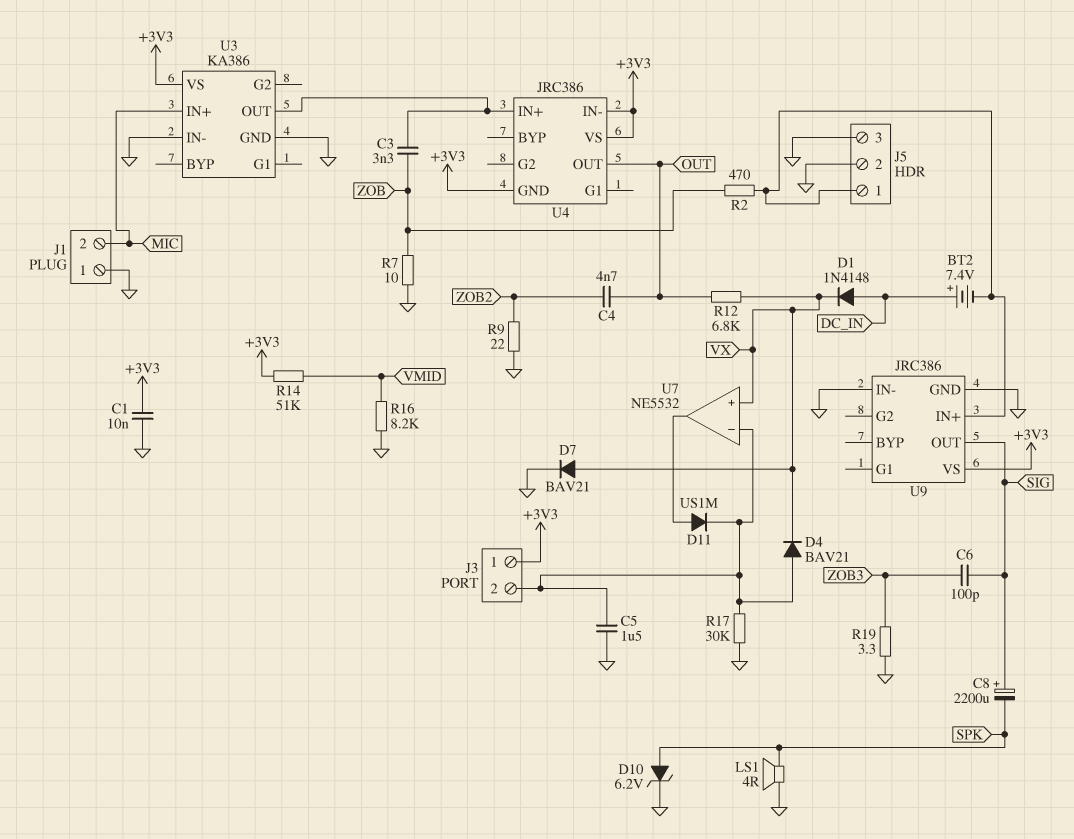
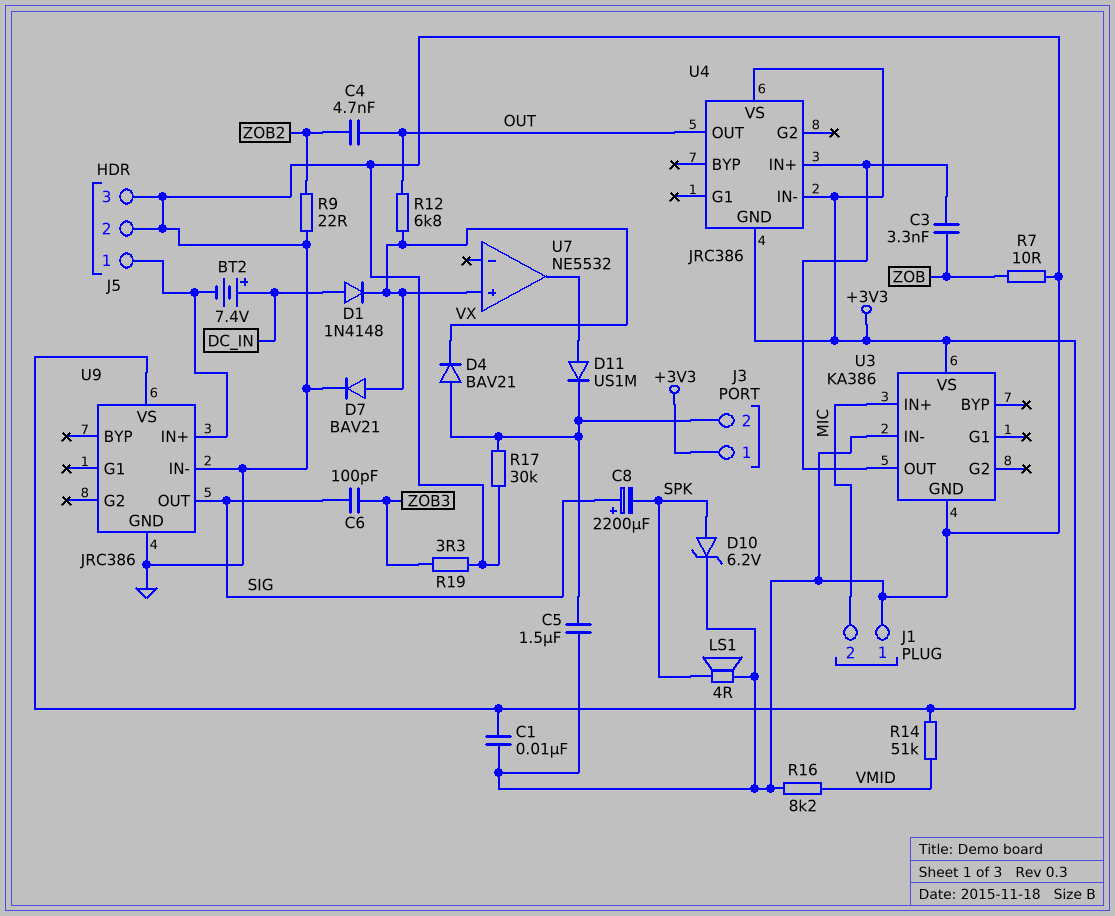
R2: 470 (J5/1, ZOB) -> none
U7 pin in-: J3/2 -> none

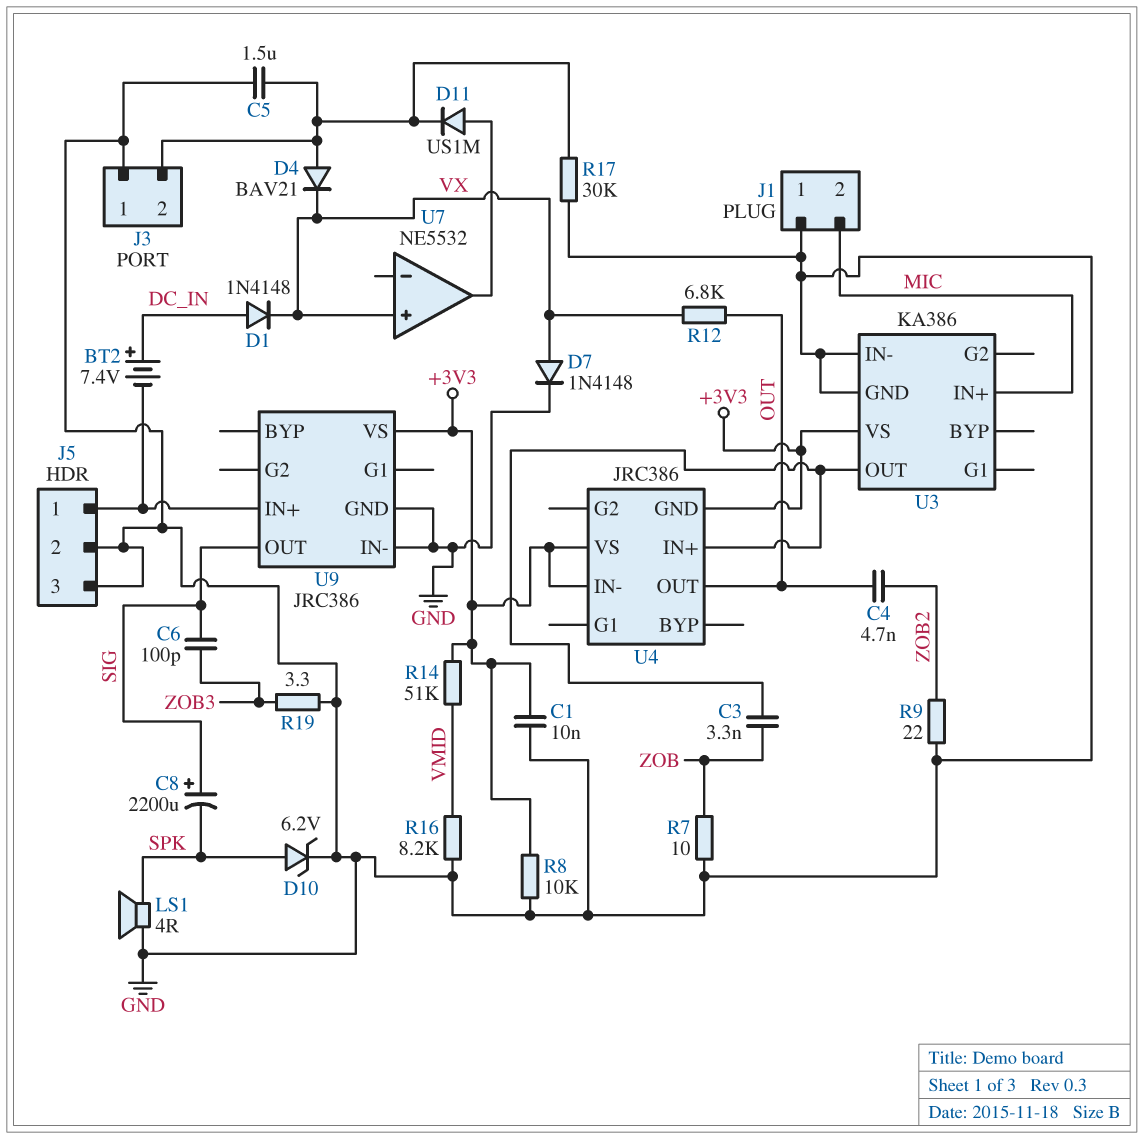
D7: diode BAV21 (A VX, K GND) -> diode 1N4148 (A VX, K GND)
J3 pin 1: +3V3 -> GND
R8: none -> 10k (+3V3, GND)

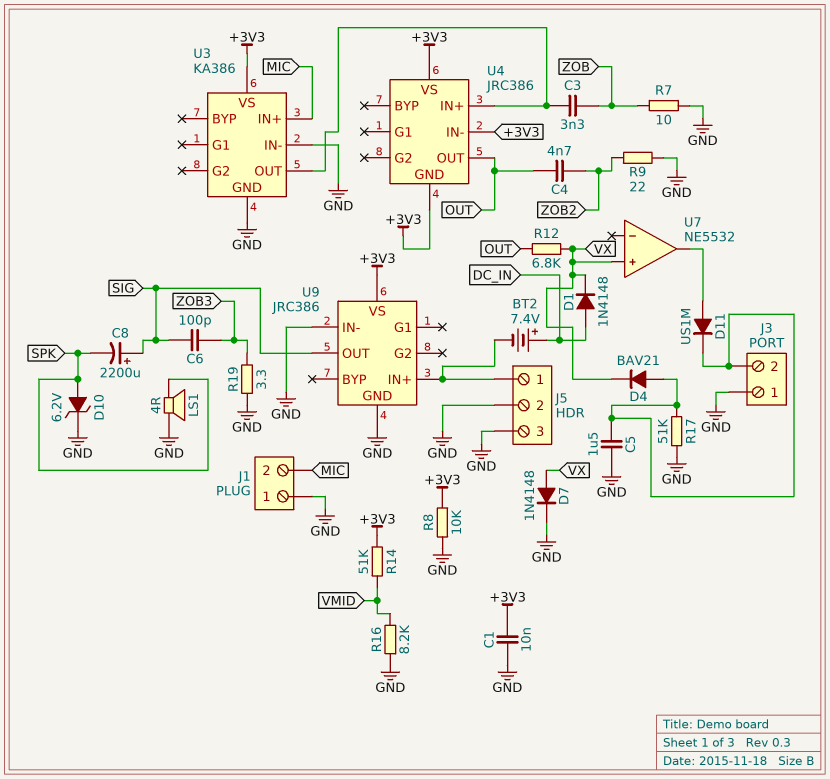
R17: 30k (GND, J3/2) -> 51k (GND, J3/2)

